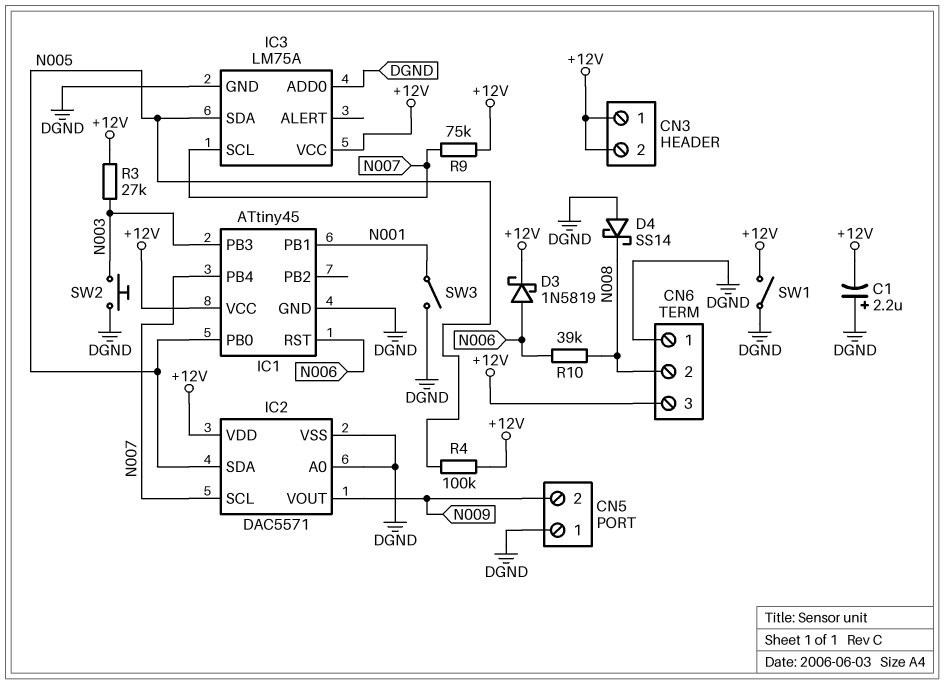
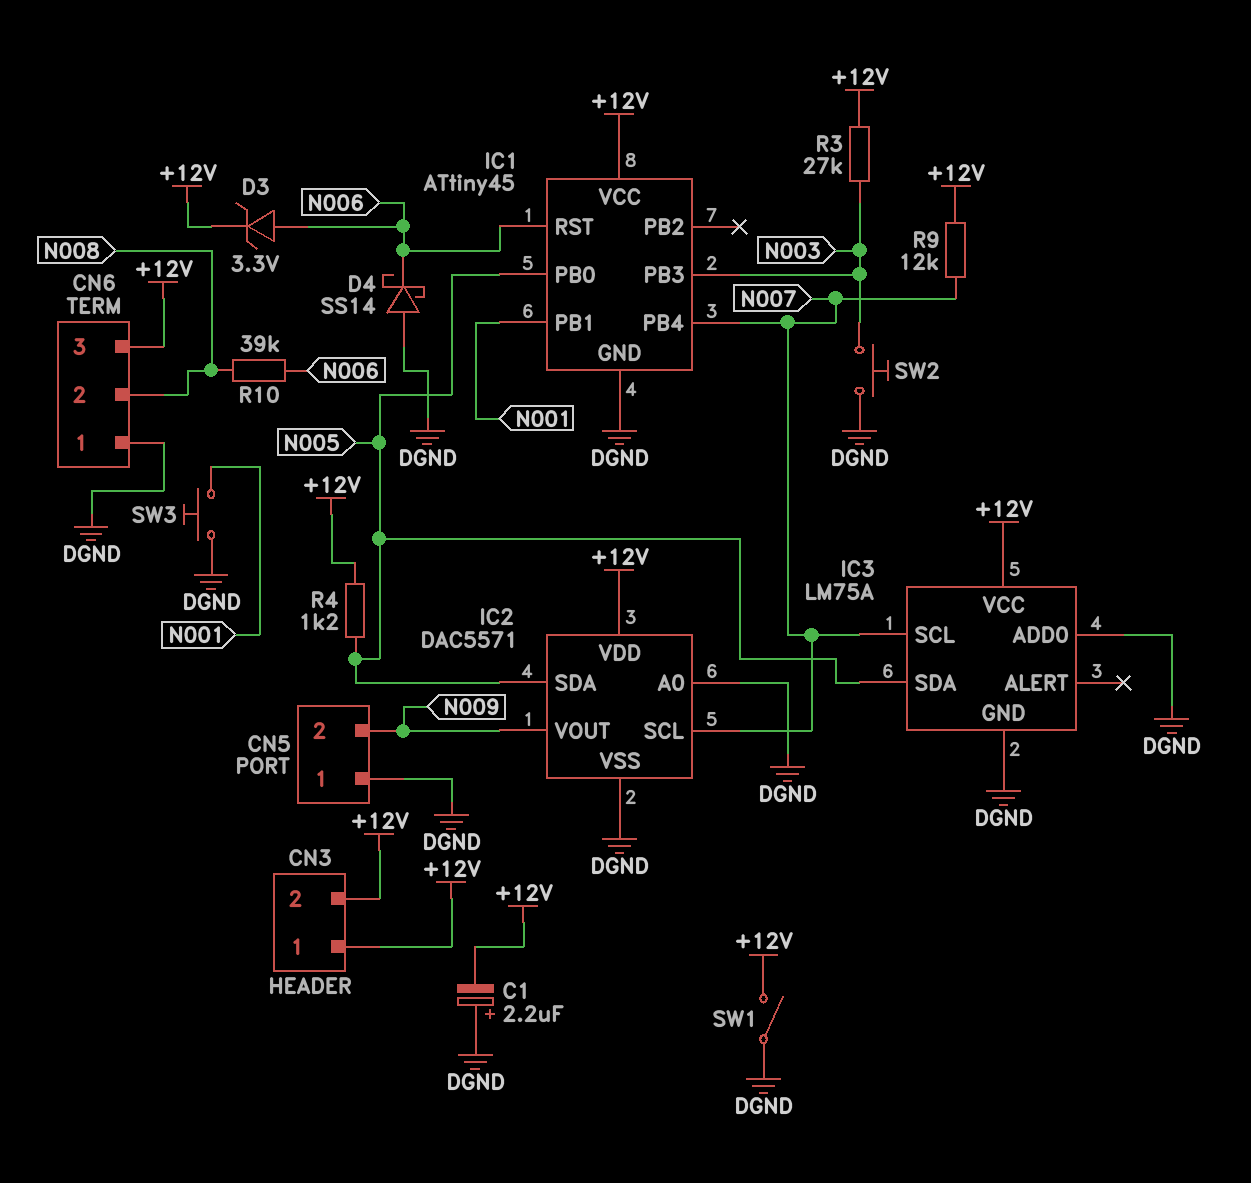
D3: schottky 1N5819 (A N006, K +12V) -> zener 3.3V (A N006, K +12V)
D4: schottky SS14 (A DGND, K N008) -> schottky SS14 (A DGND, K N006)
R4: 100k (+12V, N005) -> 1.2k (+12V, N005)
R9: 75k (+12V, N007) -> 12k (+12V, N007)
SW3: switch (DGND, N001) -> button (DGND, N001)

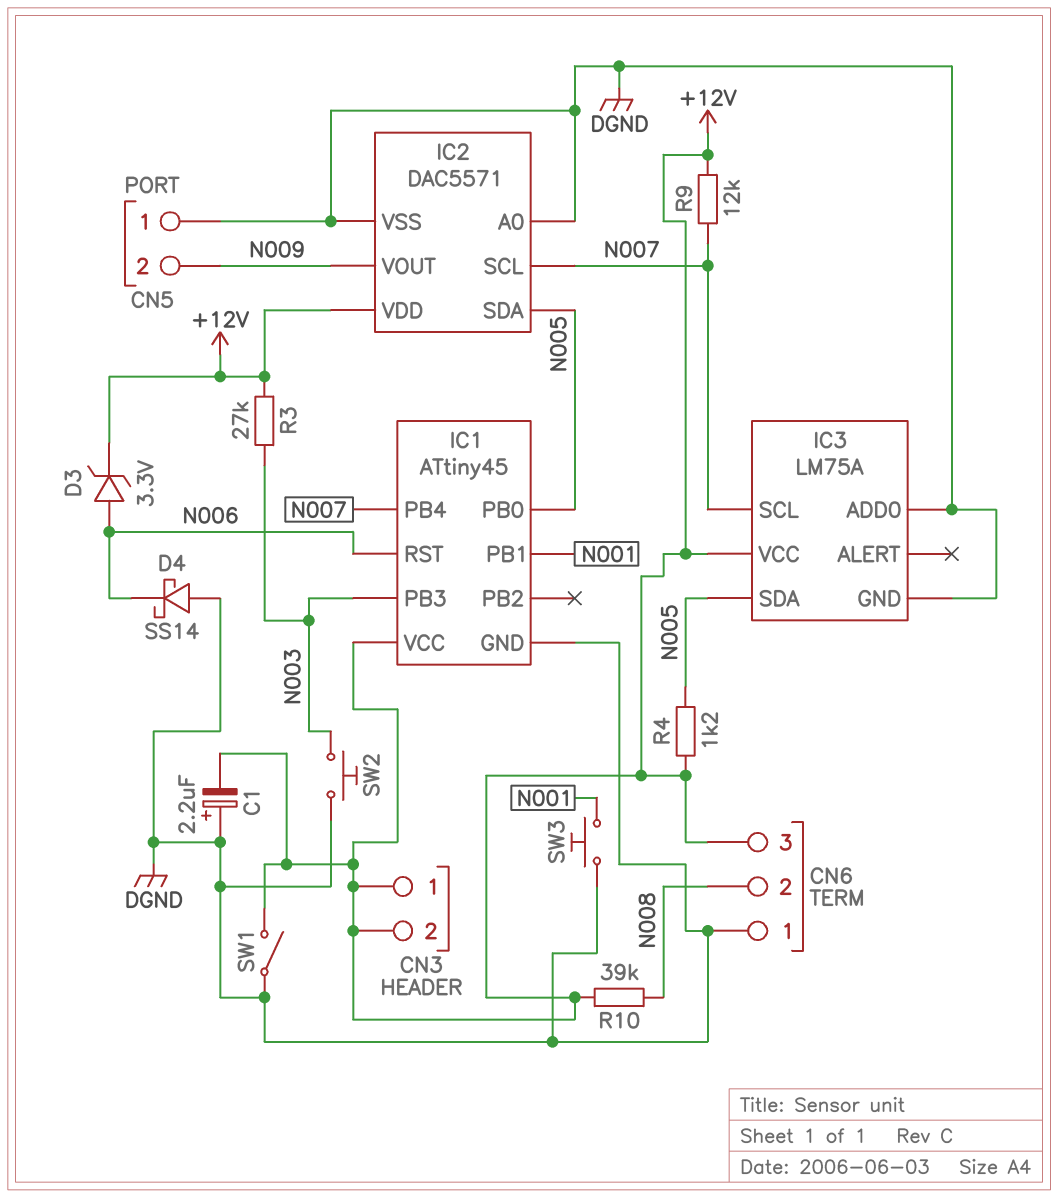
R10: 39k (N006, N008) -> 39k (+12V, N008)

